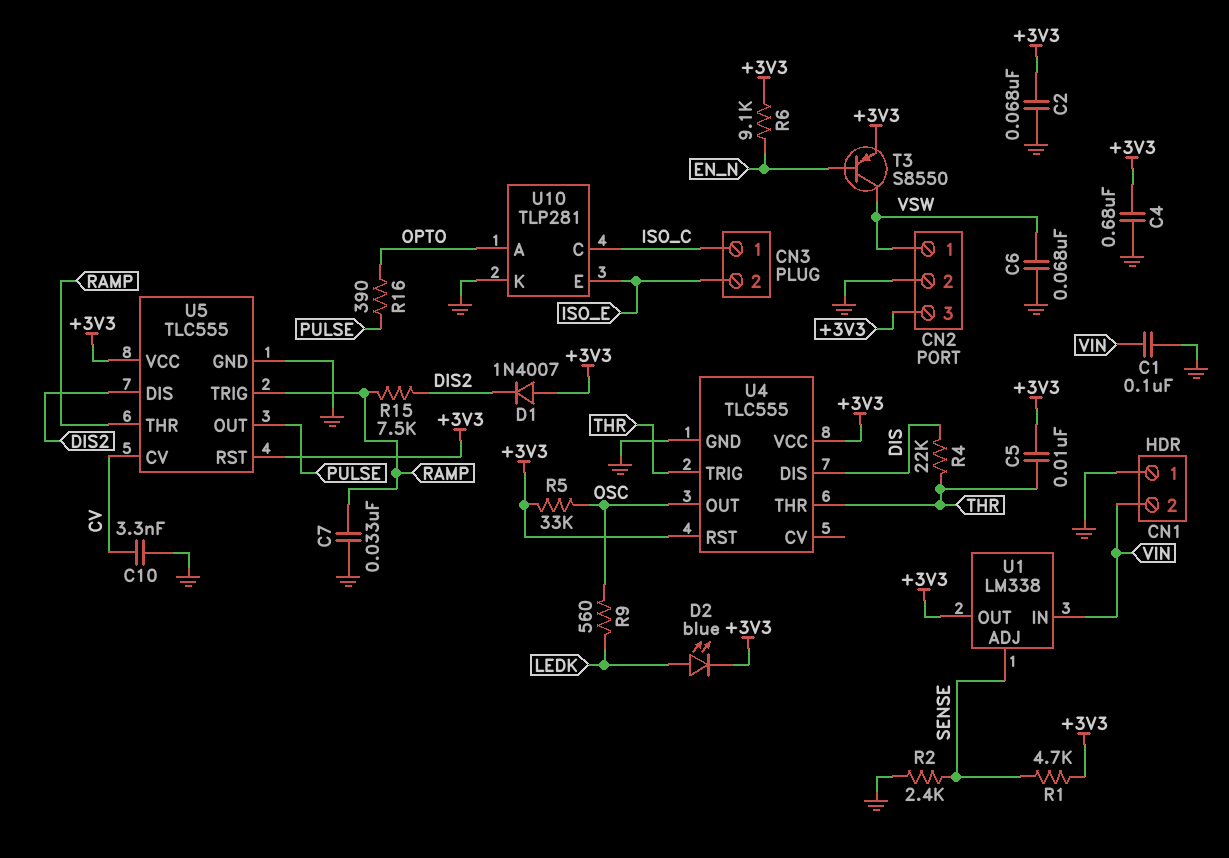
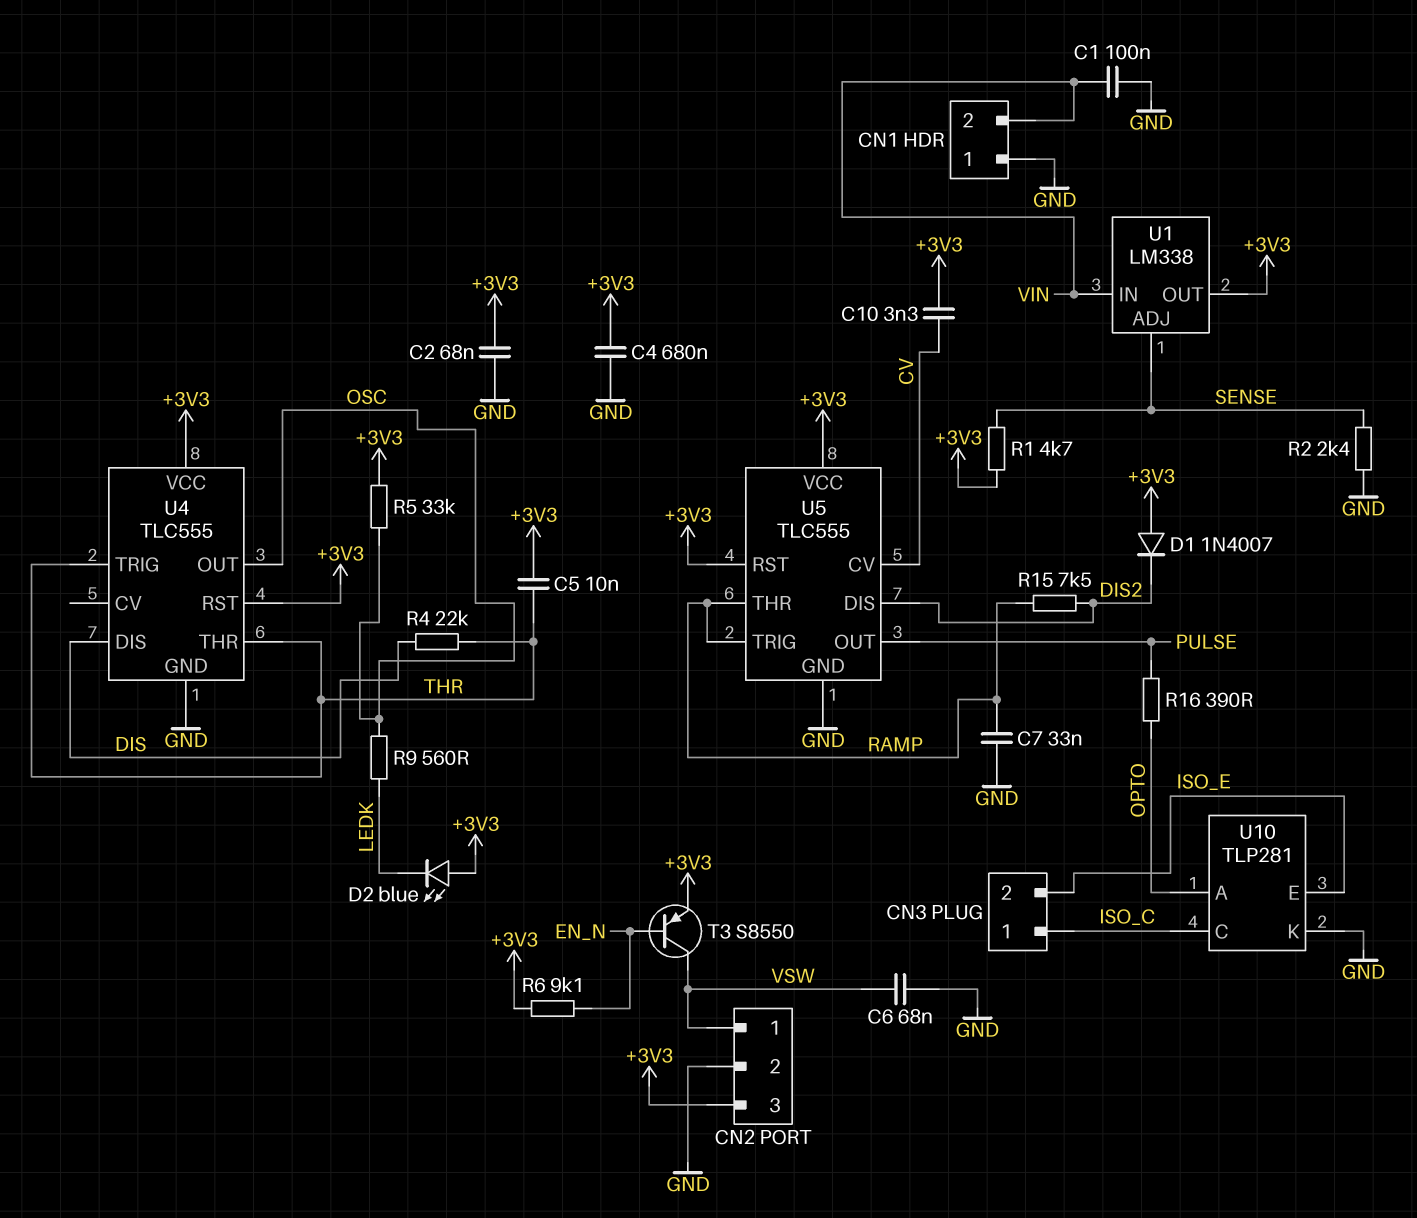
C10: 3.3nF (CV, GND) -> 3.3nF (+3V3, CV)
D2: LED blue (A LEDK, K +3V3) -> LED blue (A +3V3, K LEDK)

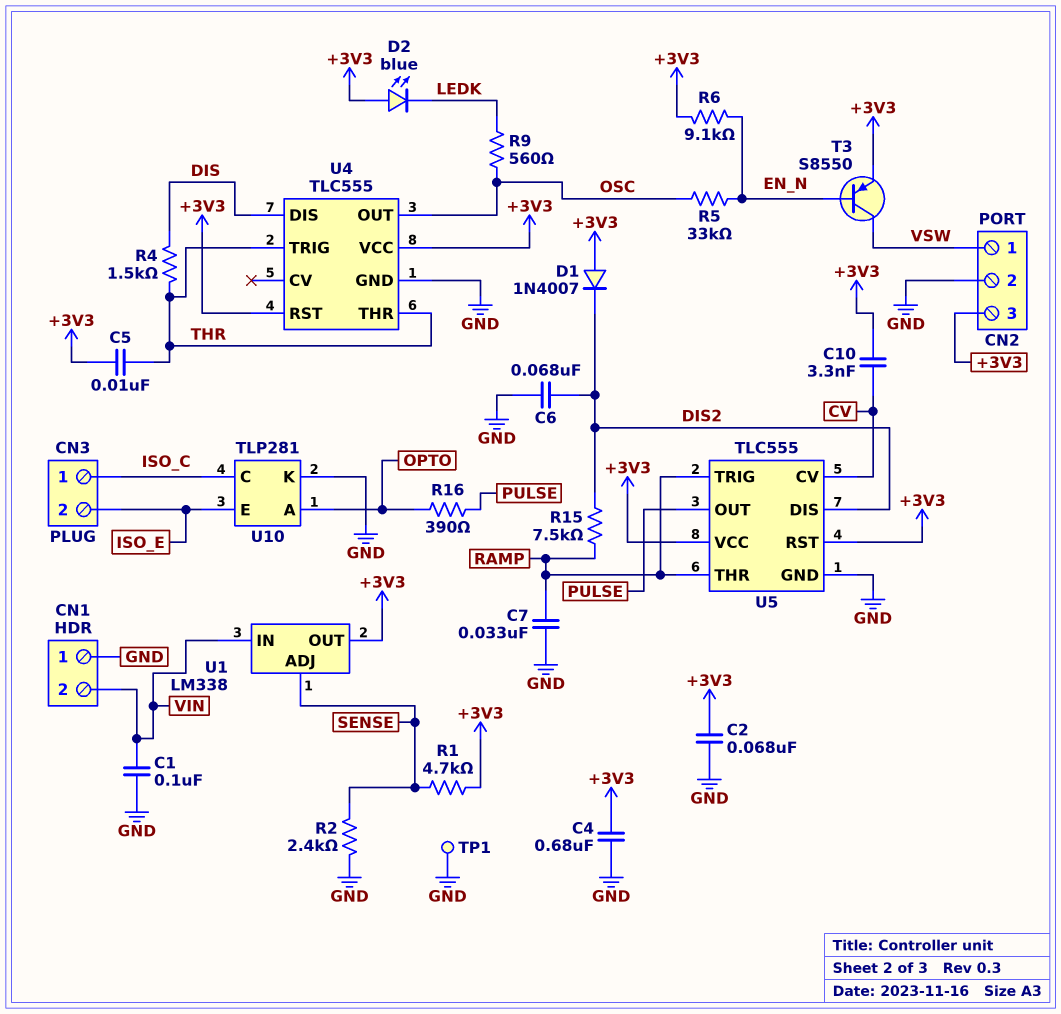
C6: 68nF (GND, VSW) -> 68nF (DIS2, GND)
R4: 22k (DIS, THR) -> 1.5k (DIS, THR)
R5: 33k (+3V3, OSC) -> 33k (EN_N, OSC)
TP1: none -> test point (GND)

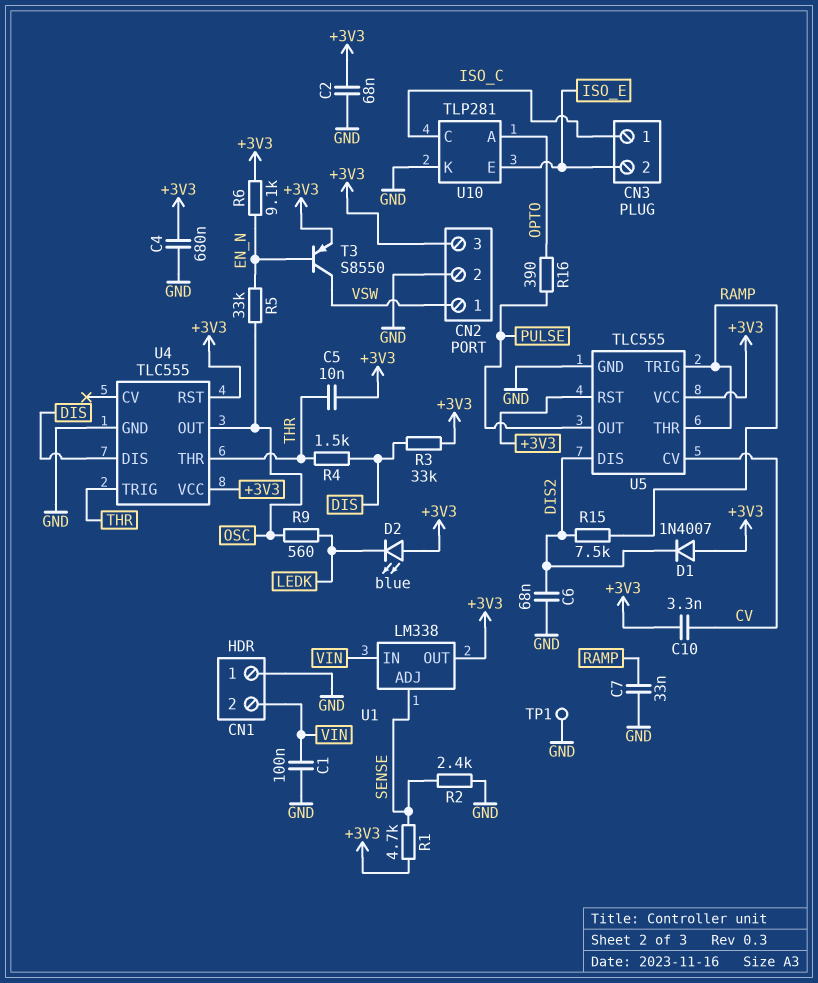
R3: none -> 33k (+3V3, DIS)

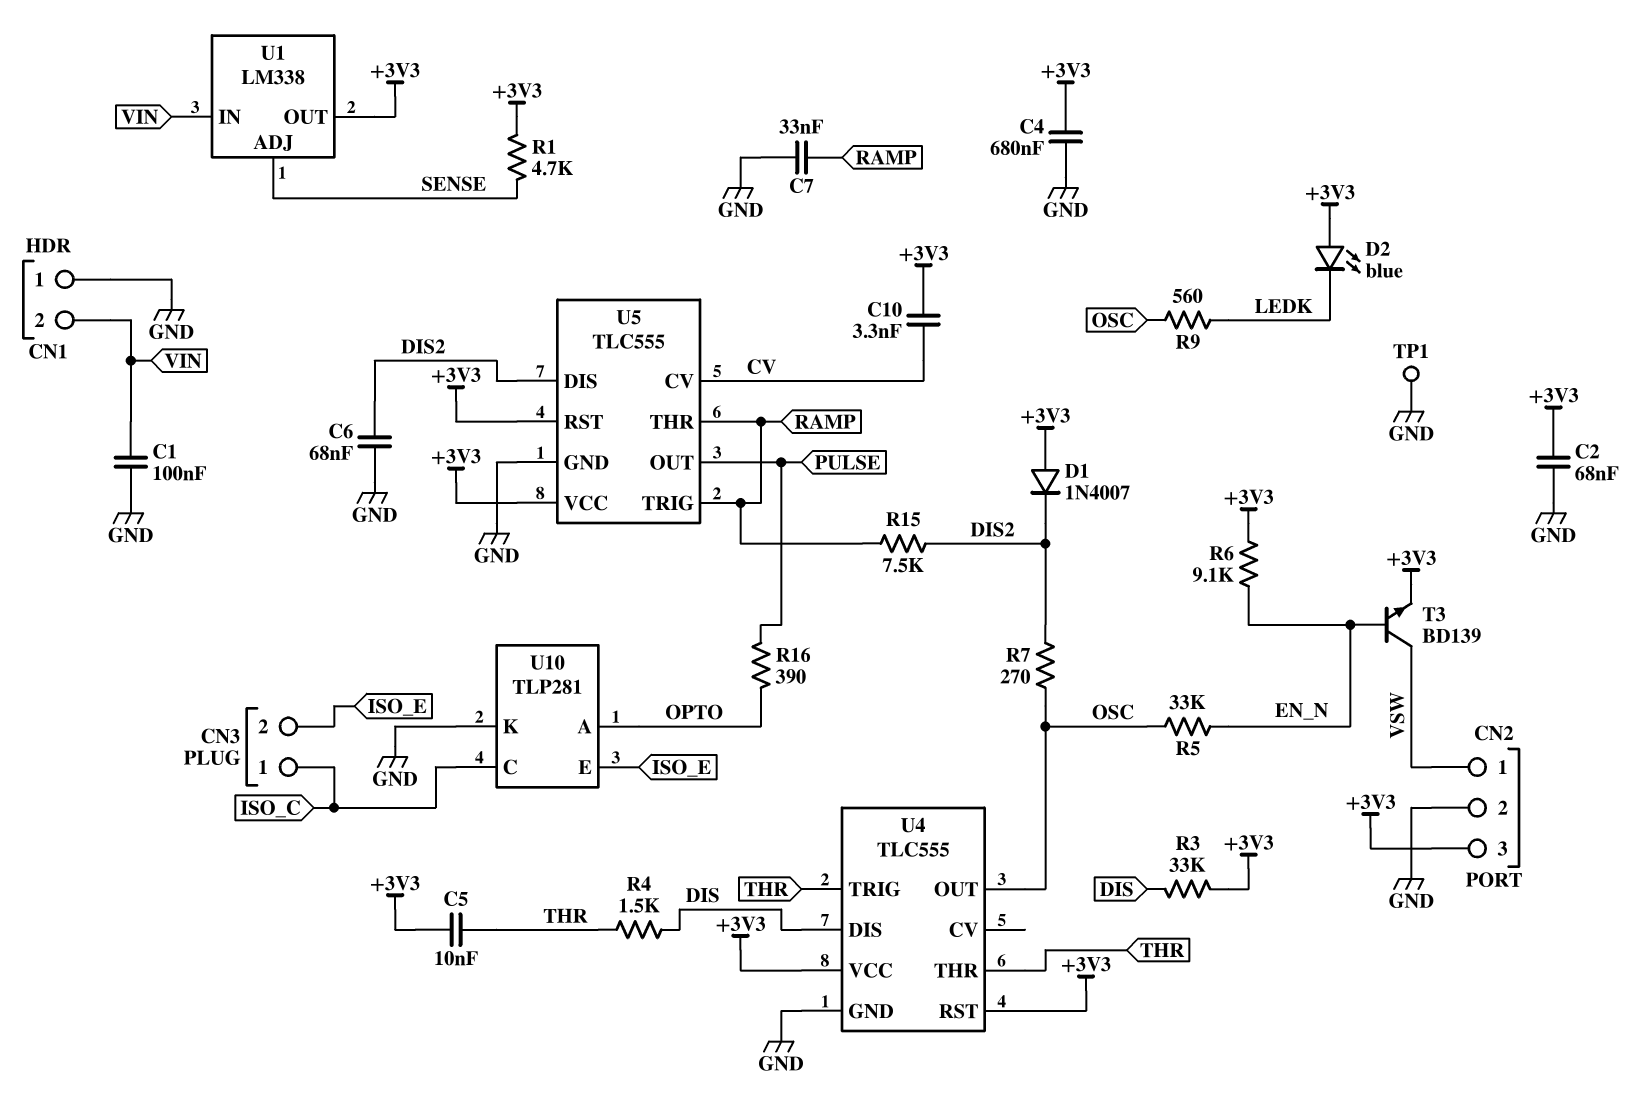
R2: 2.4k (GND, SENSE) -> none
R7: none -> 270 (DIS2, OSC)
T3: PNP S8550 (B EN_N, C VSW, E +3V3) -> NPN BD139 (B EN_N, C VSW, E +3V3)

